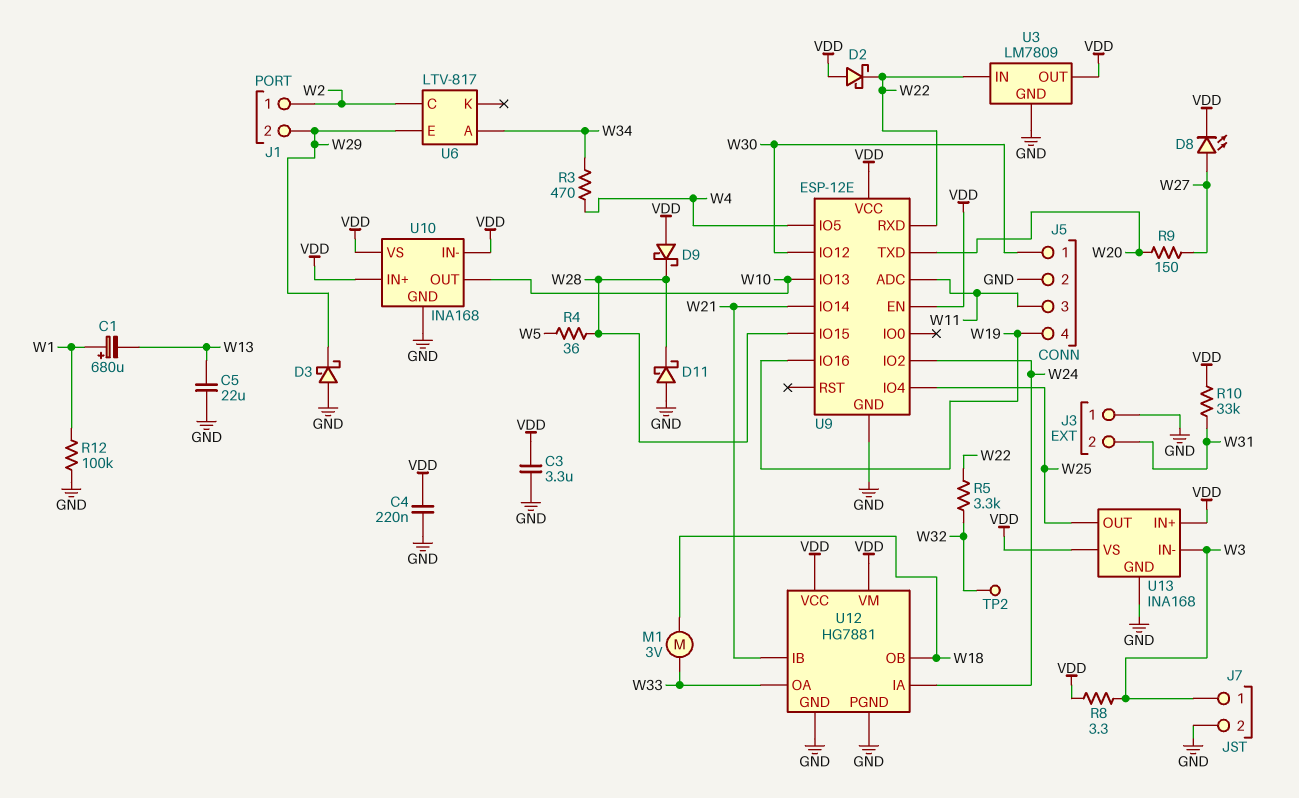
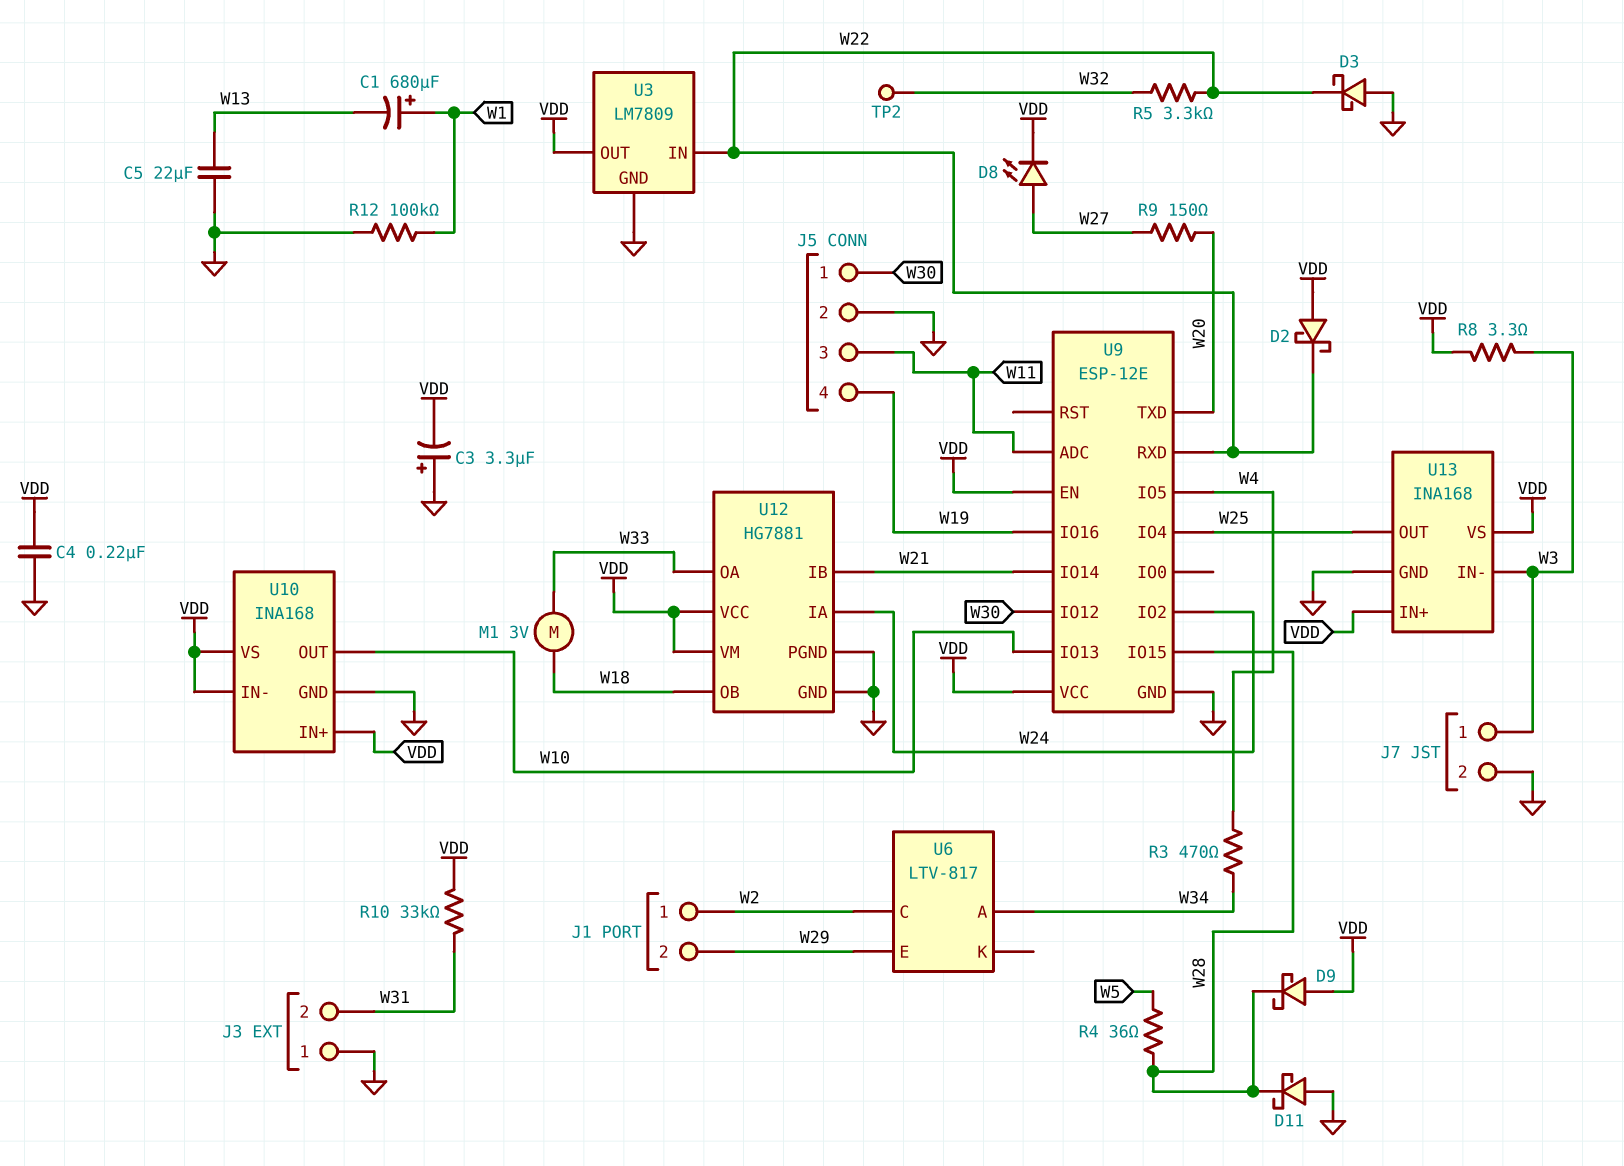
C3: 3.3uF (GND, VDD) -> 3.3uF (plus GND, minus VDD)
D3: schottky (A GND, K W29) -> schottky (A GND, K W22)

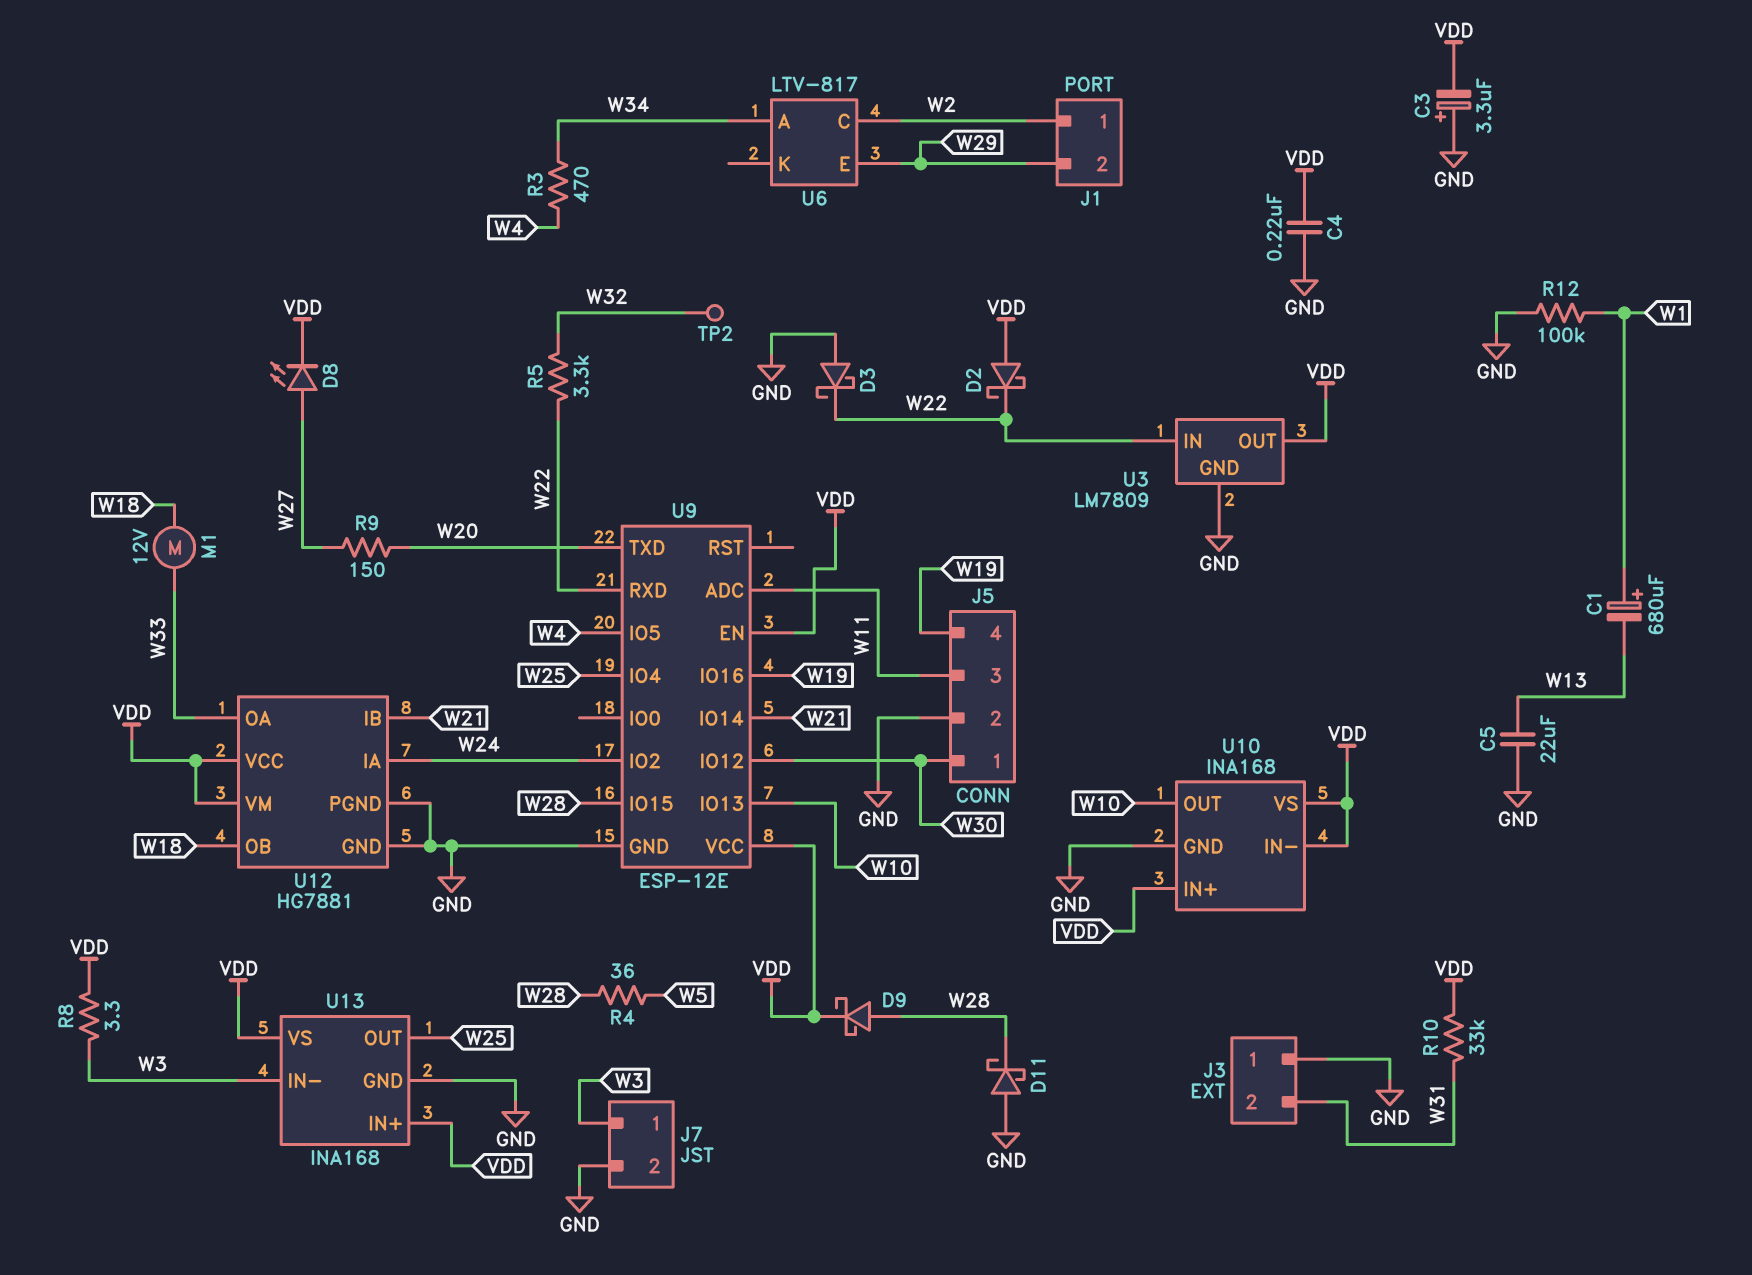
D9: schottky (A VDD, K W28) -> schottky (A W28, K VDD)
M1: motor 3V (W18, W33) -> motor 12V (W18, W33)

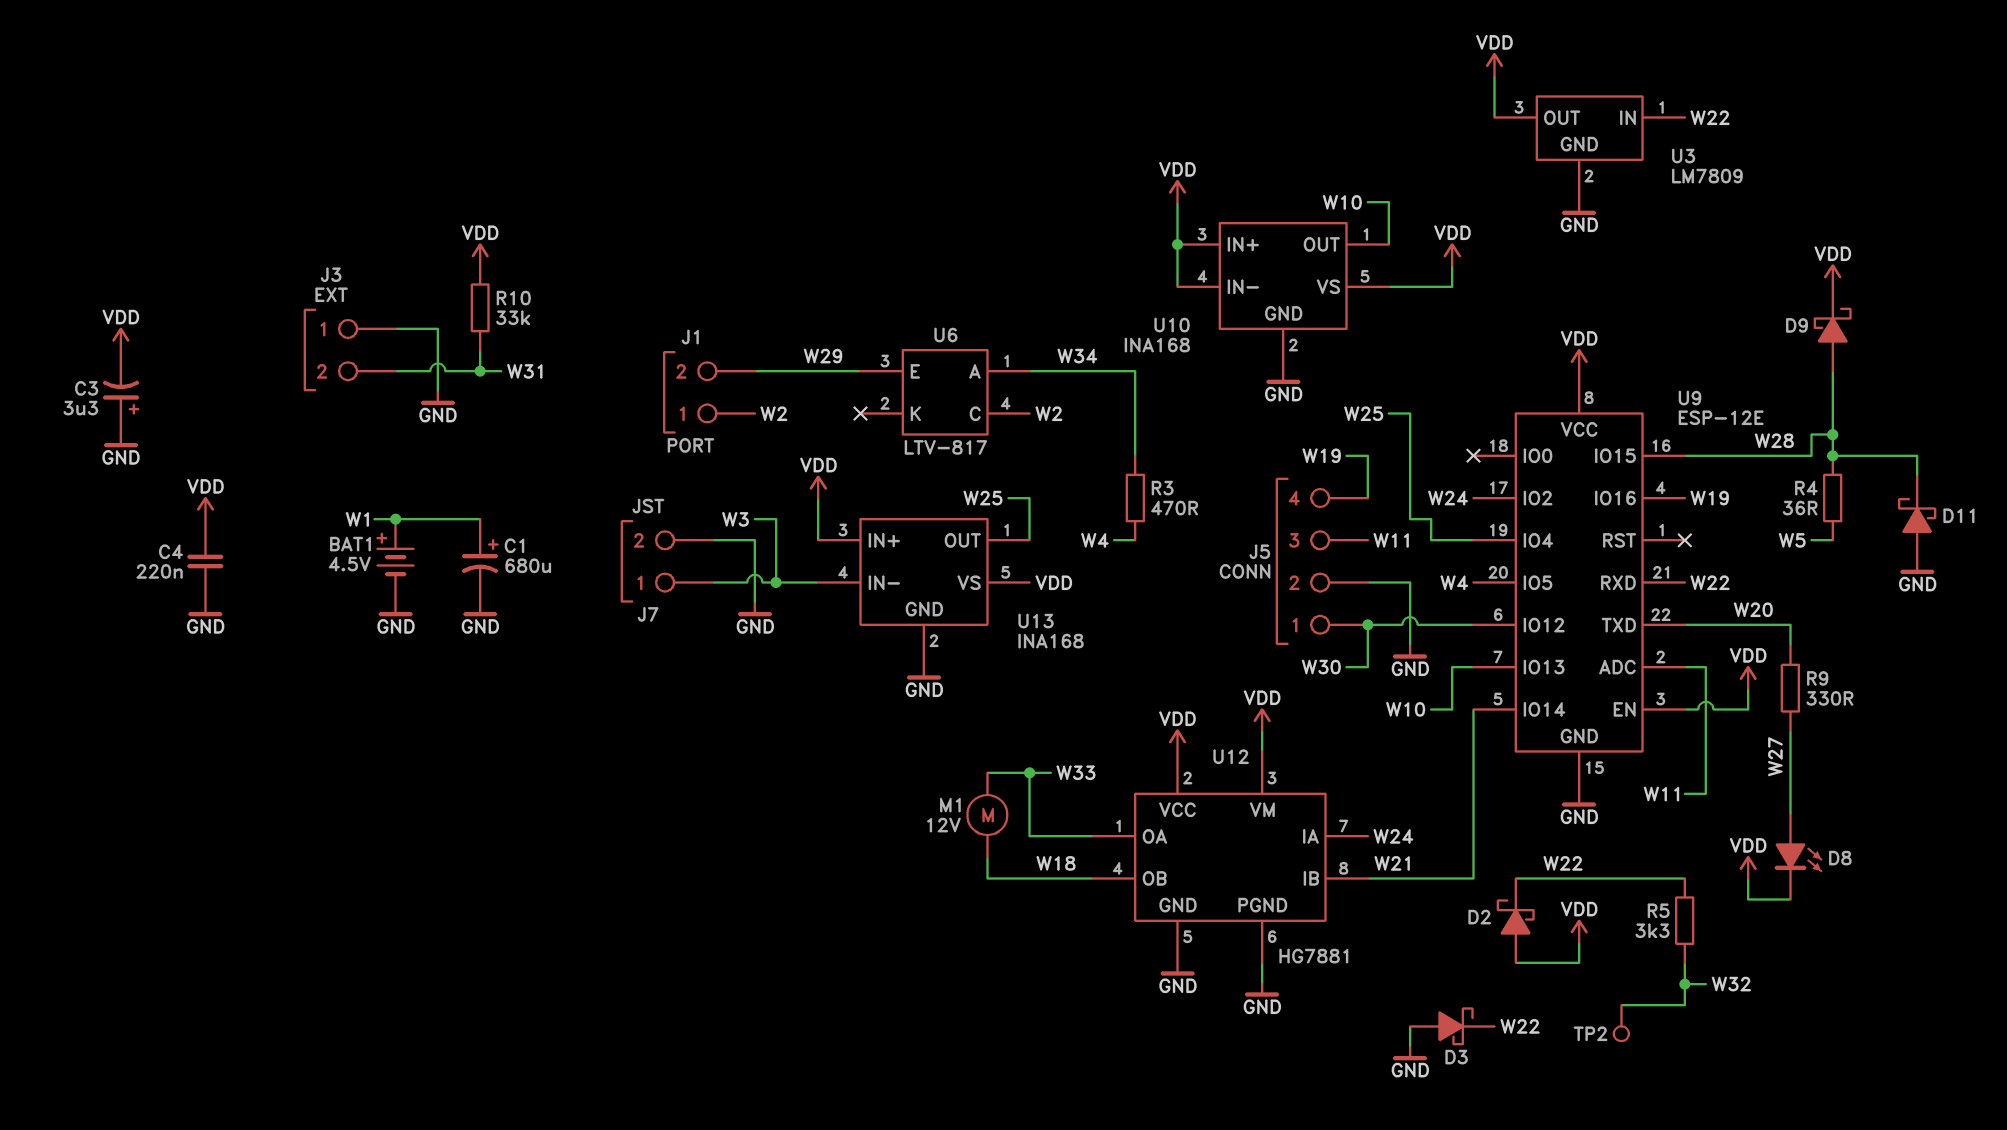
BAT1: none -> 4.5V (plus W1, minus GND)
C1: 680uF (plus W1, minus W13) -> 680uF (plus W1, minus GND)
C5: 22uF (GND, W13) -> none
R8: 3.3 (VDD, W3) -> none
R9: 150 (W20, W27) -> 330 (W20, W27)
R12: 100k (GND, W1) -> none

